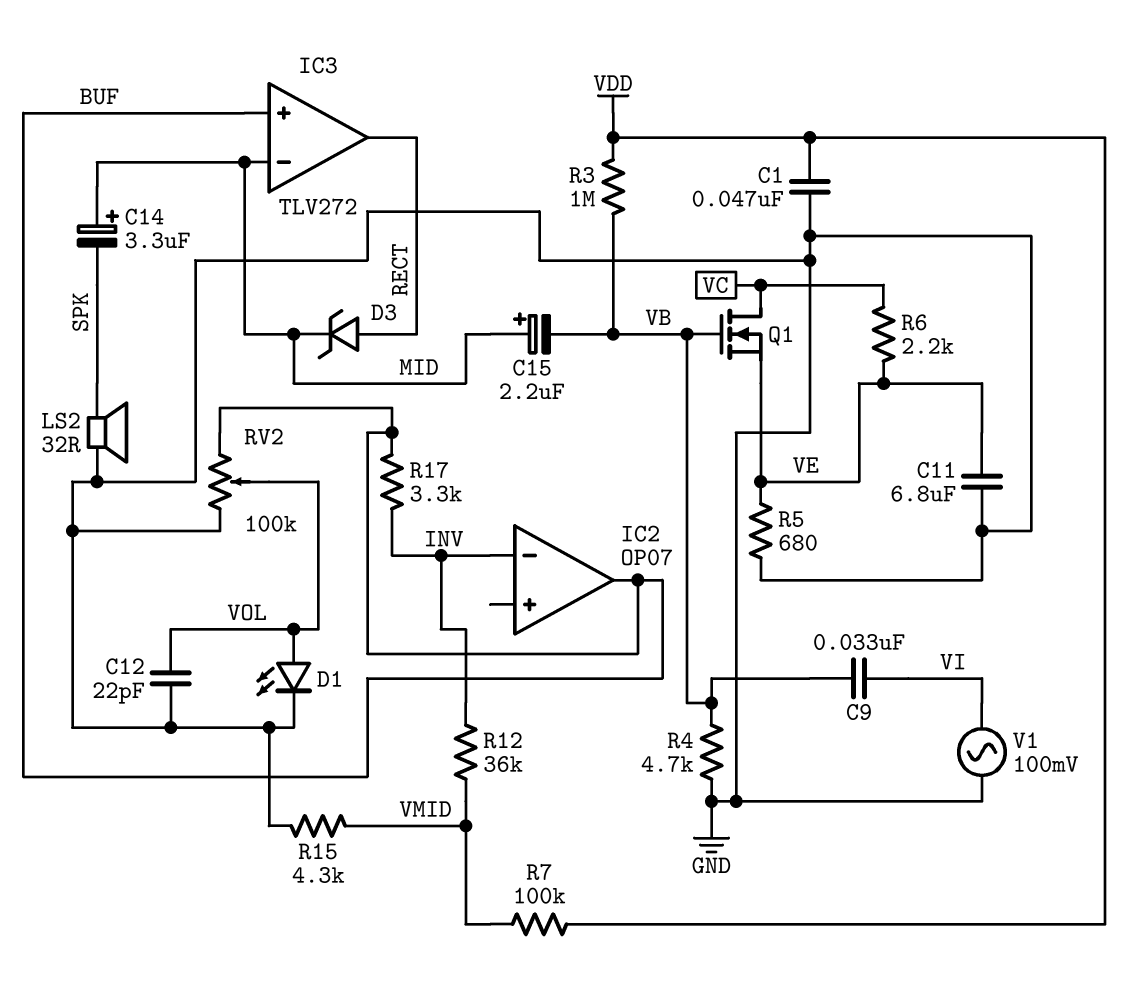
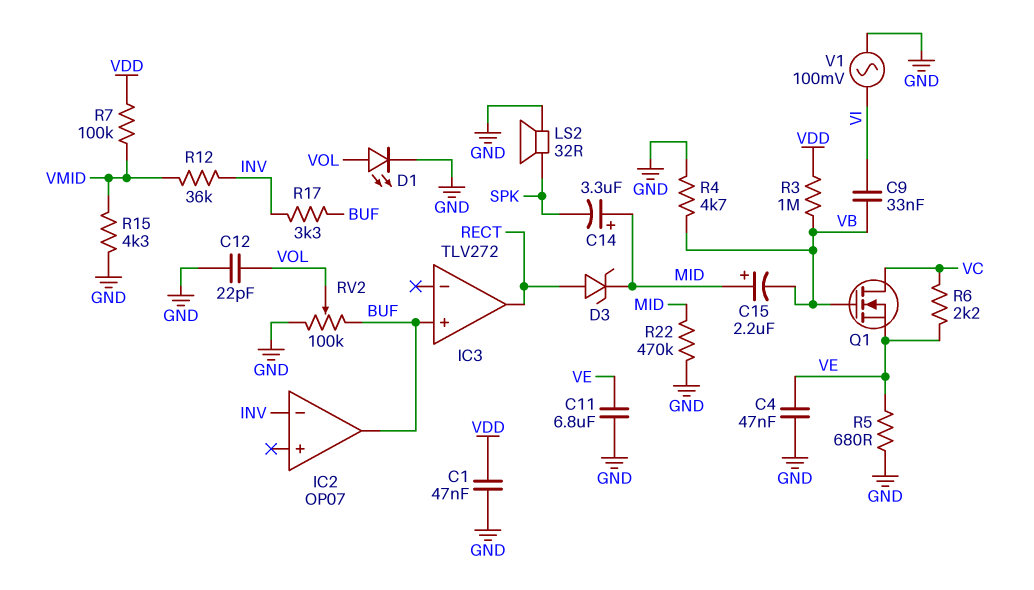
C4: none -> 47nF (GND, VE)
IC3 pin in-: MID -> none
R22: none -> 470k (GND, MID)

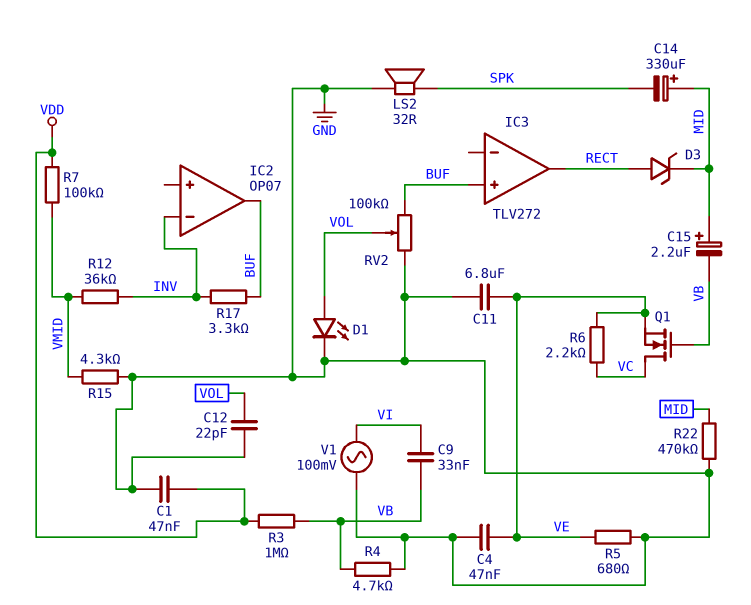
C14: 3.3uF (plus MID, minus SPK) -> 330uF (plus MID, minus SPK)

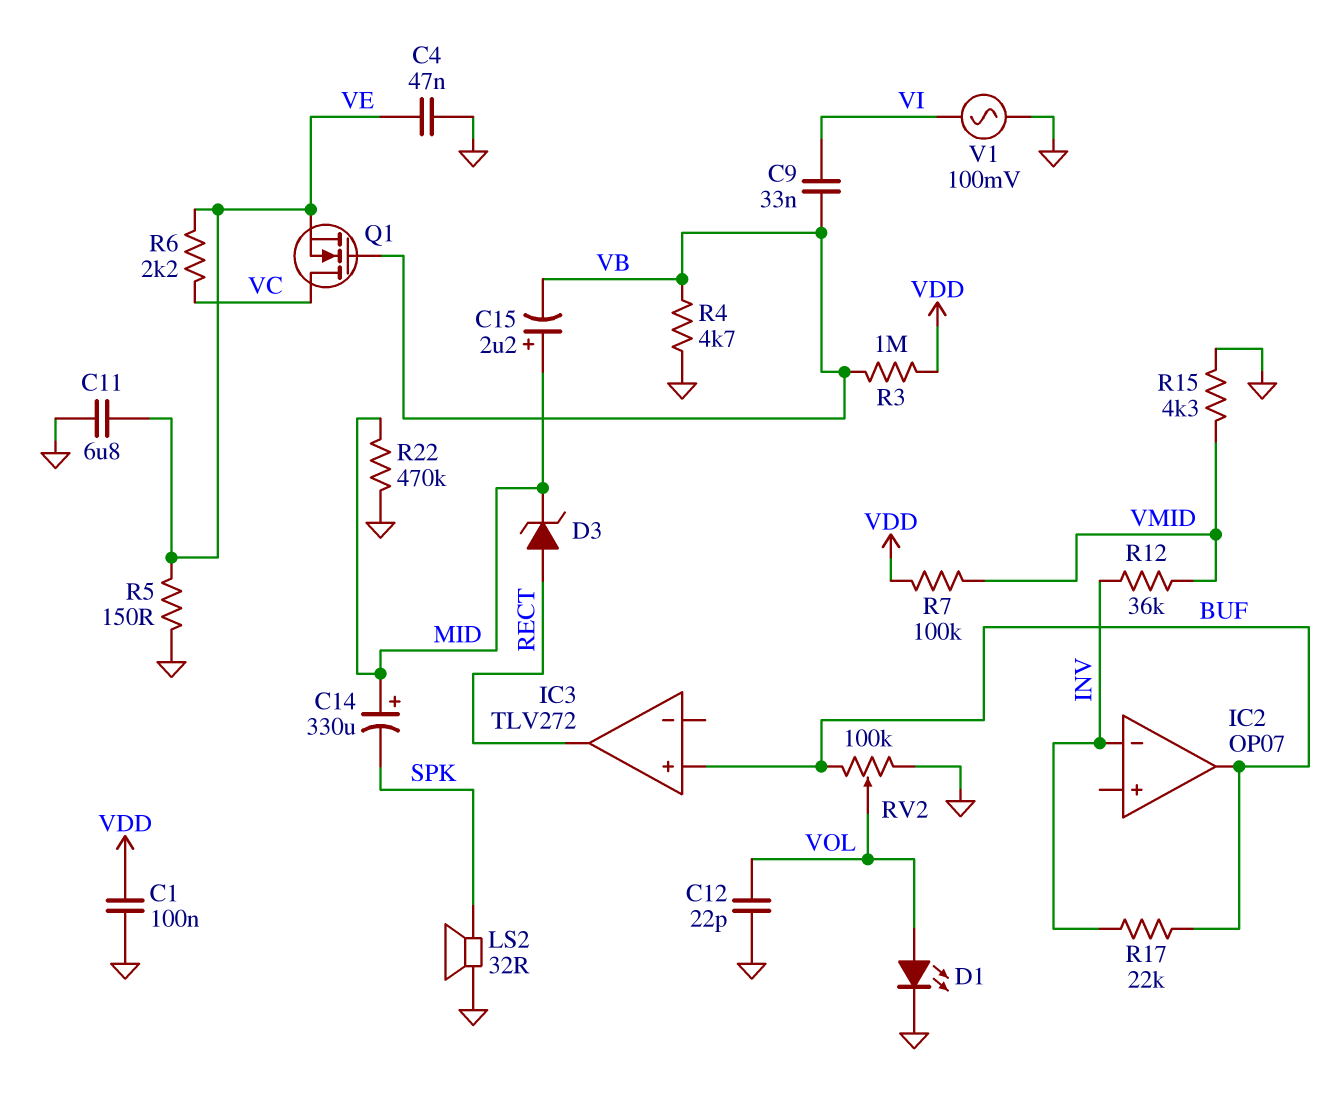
C1: 47nF (GND, VDD) -> 100nF (GND, VDD)
R5: 680 (GND, VE) -> 150 (GND, VE)
R17: 3.3k (BUF, INV) -> 22k (BUF, INV)

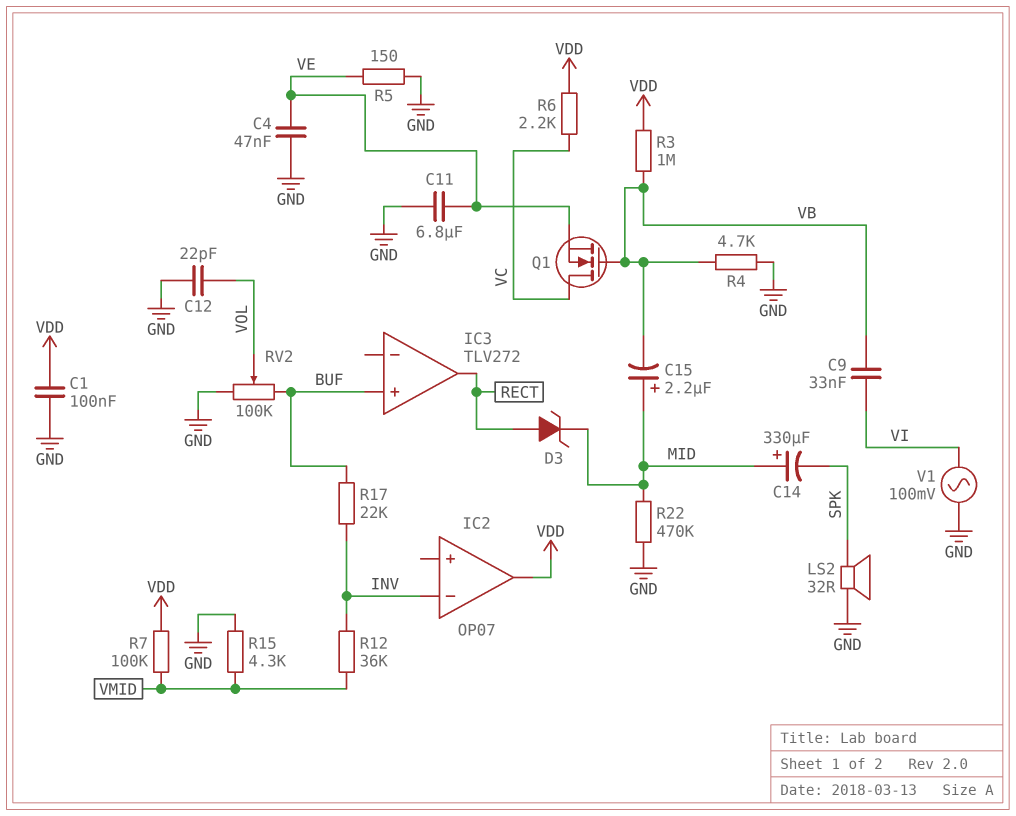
D1: LED (A VOL, K GND) -> none
IC2 pin out: BUF -> VDD
R6: 2.2k (VC, VE) -> 2.2k (VC, VDD)

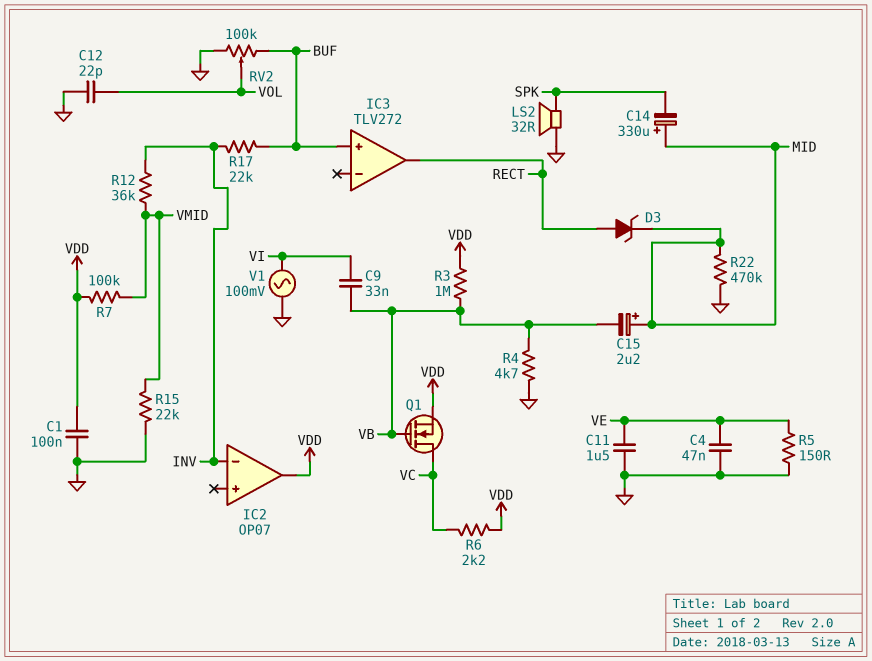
C11: 6.8uF (GND, VE) -> 1.5uF (GND, VE)
Q1: NMOS (G VB, D VC, S VE) -> NMOS (G VB, D VC, S VDD)
R15: 4.3k (GND, VMID) -> 22k (GND, VMID)

